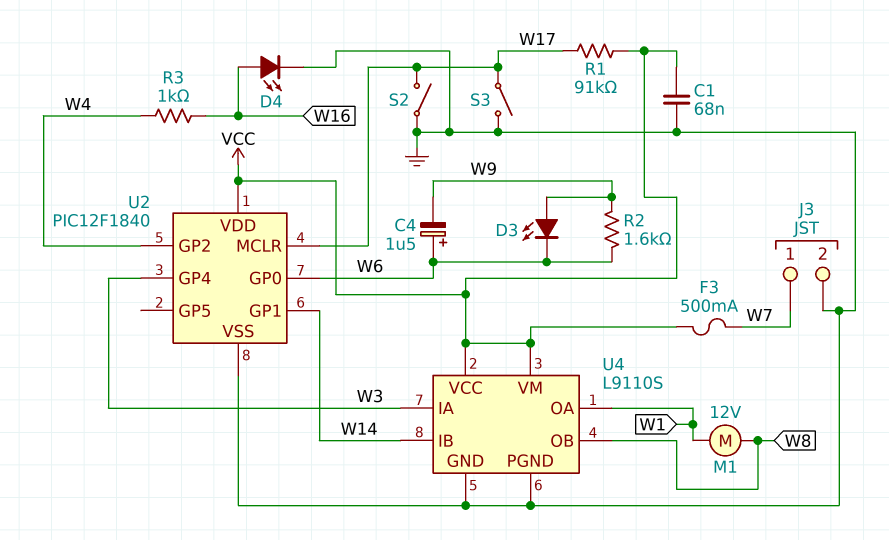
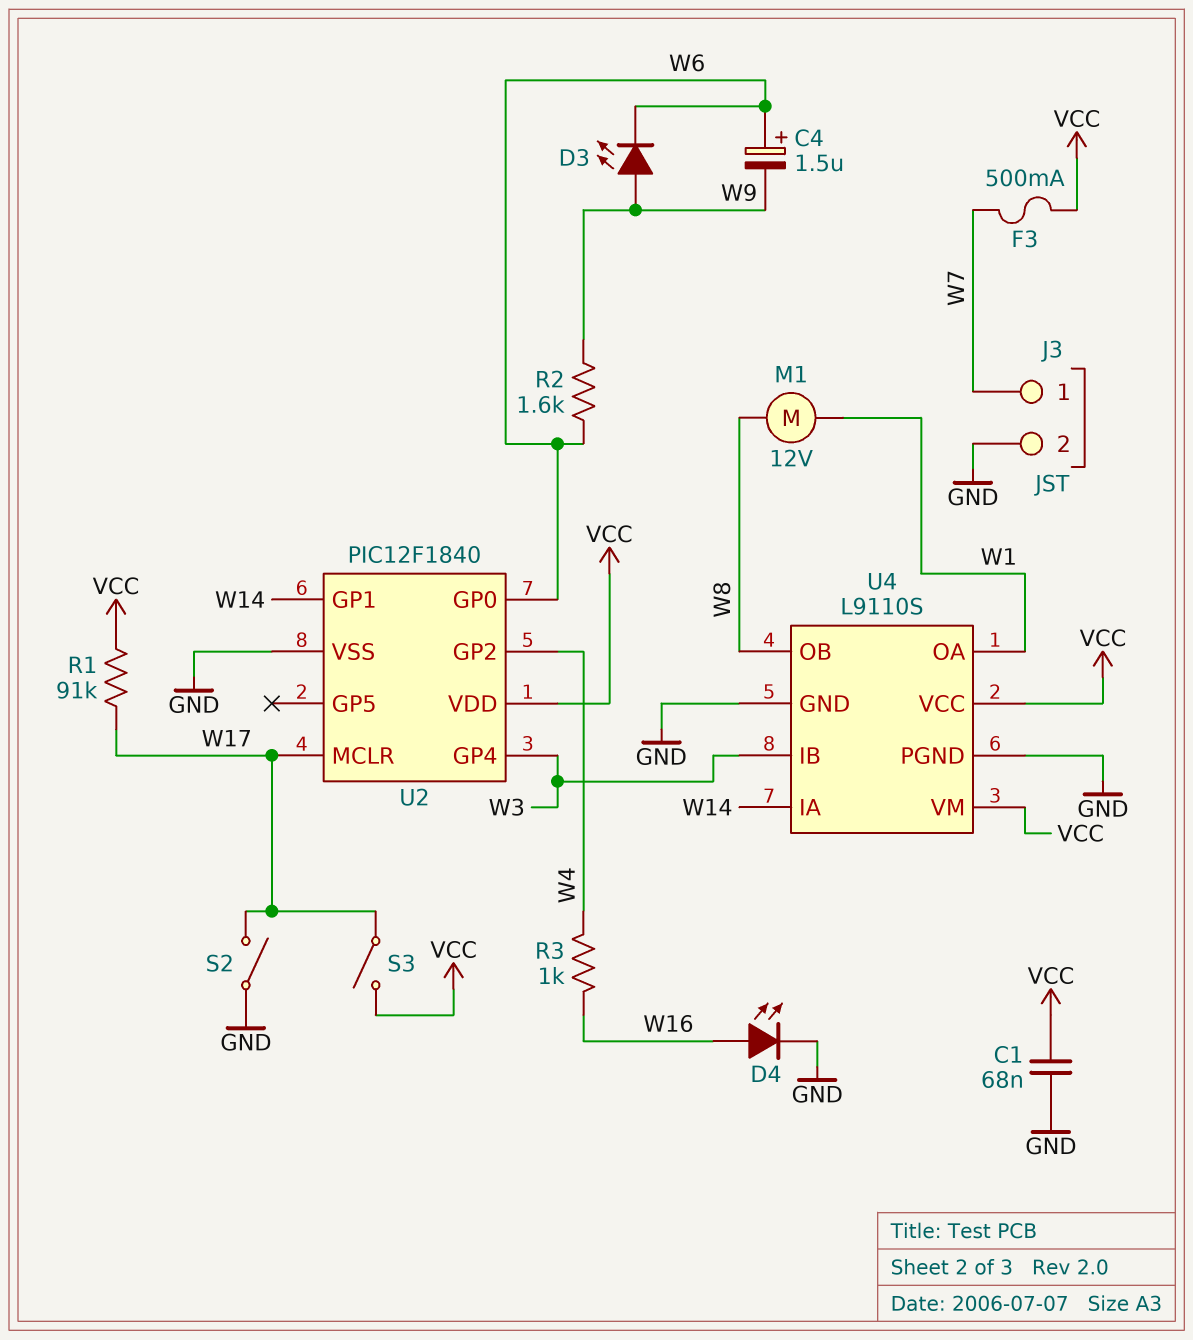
S3: switch (GND, W17) -> switch (VCC, W17)
U4 pin IA: W3 -> W14
U4 pin IB: W14 -> W3

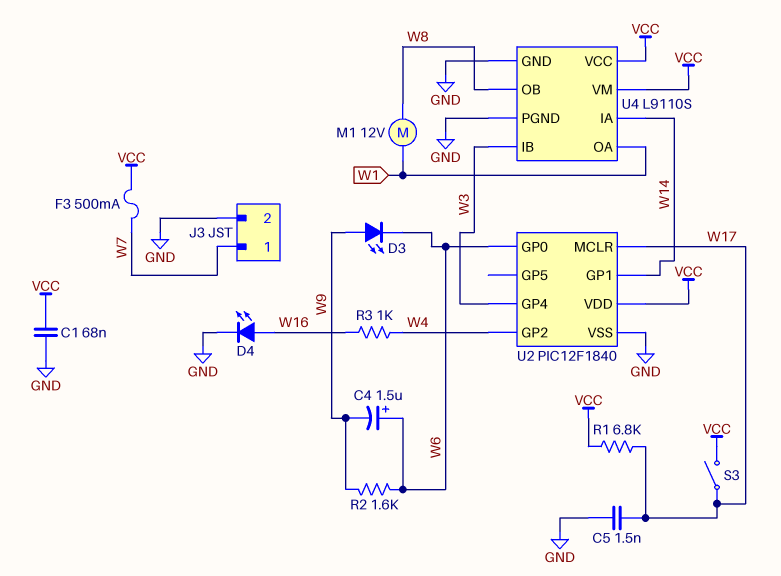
C5: none -> 1.5nF (GND, W17)
R1: 91k (VCC, W17) -> 6.8k (VCC, W17)
S2: switch (GND, W17) -> none

